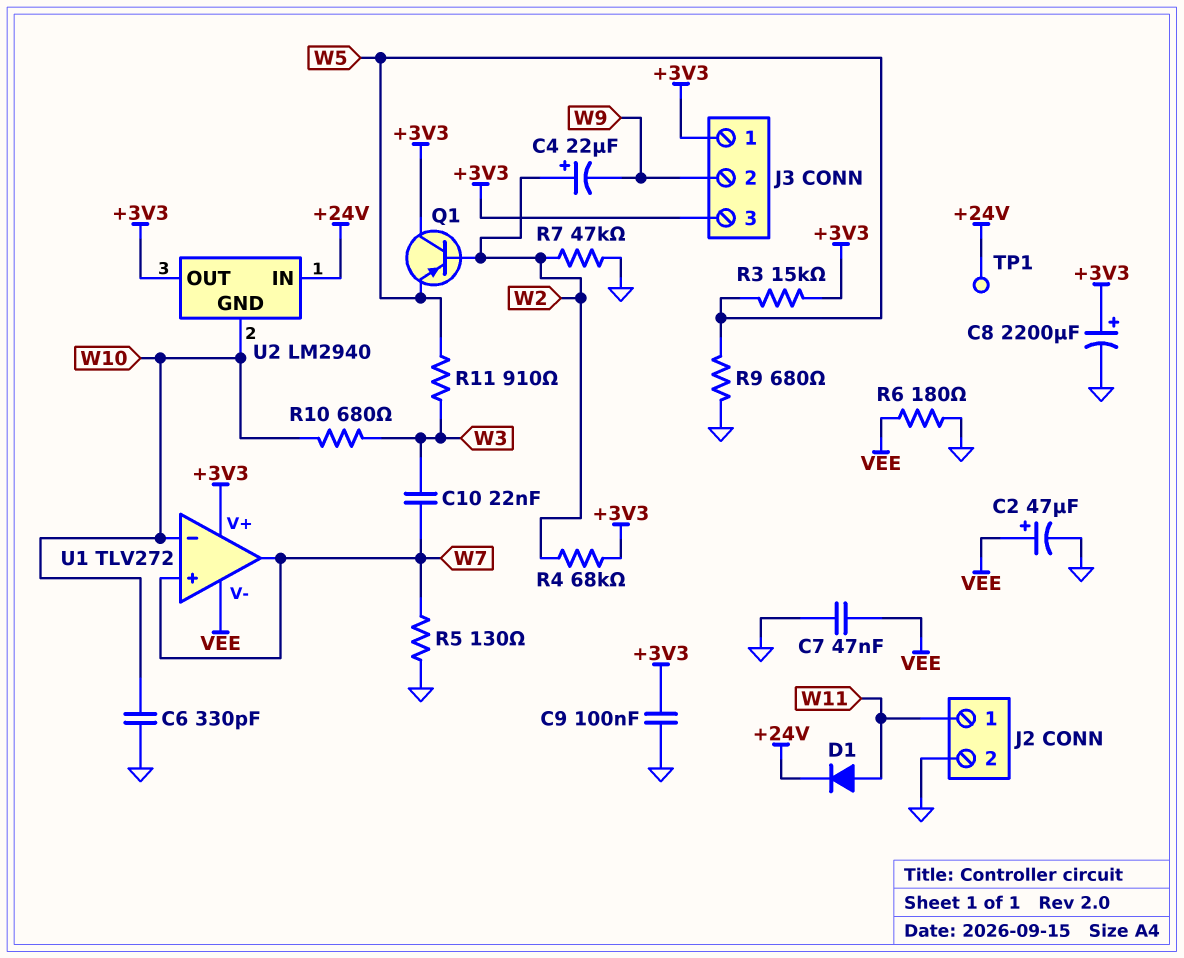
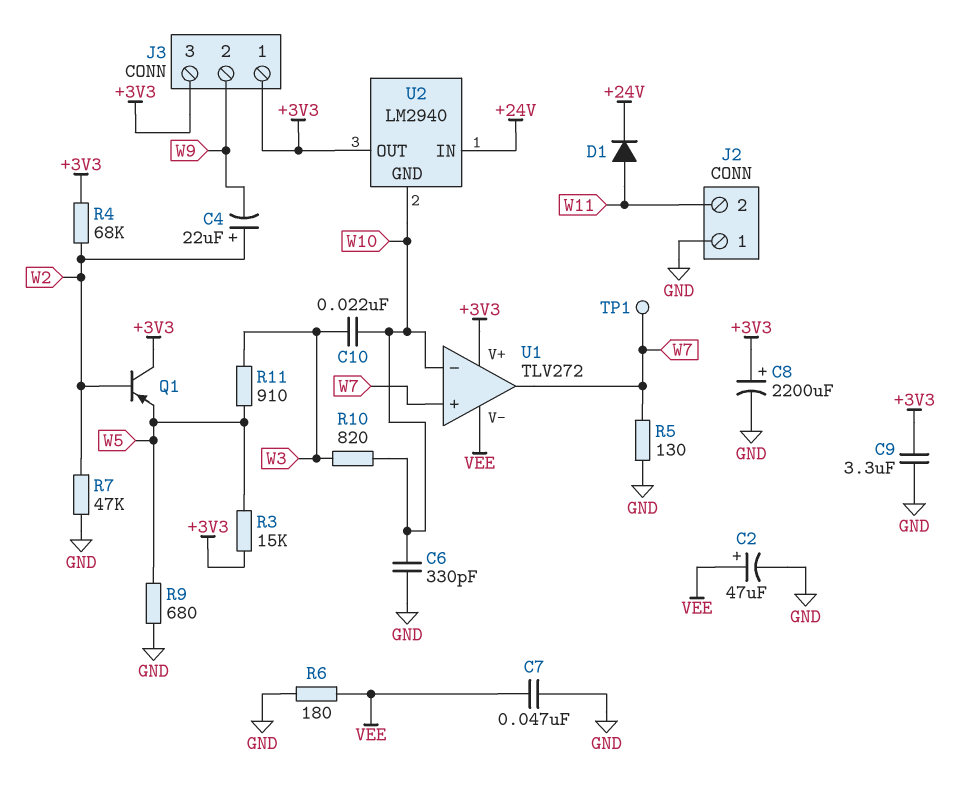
C9: 100nF (+3V3, GND) -> 3.3uF (+3V3, GND)
C10: 22nF (W3, W7) -> 22nF (W3, W10)
J2 pin 1: W11 -> GND
J2 pin 2: GND -> W11
R10: 680 (W3, W10) -> 820 (W3, W10)
TP1: test point (+24V) -> test point (W7)

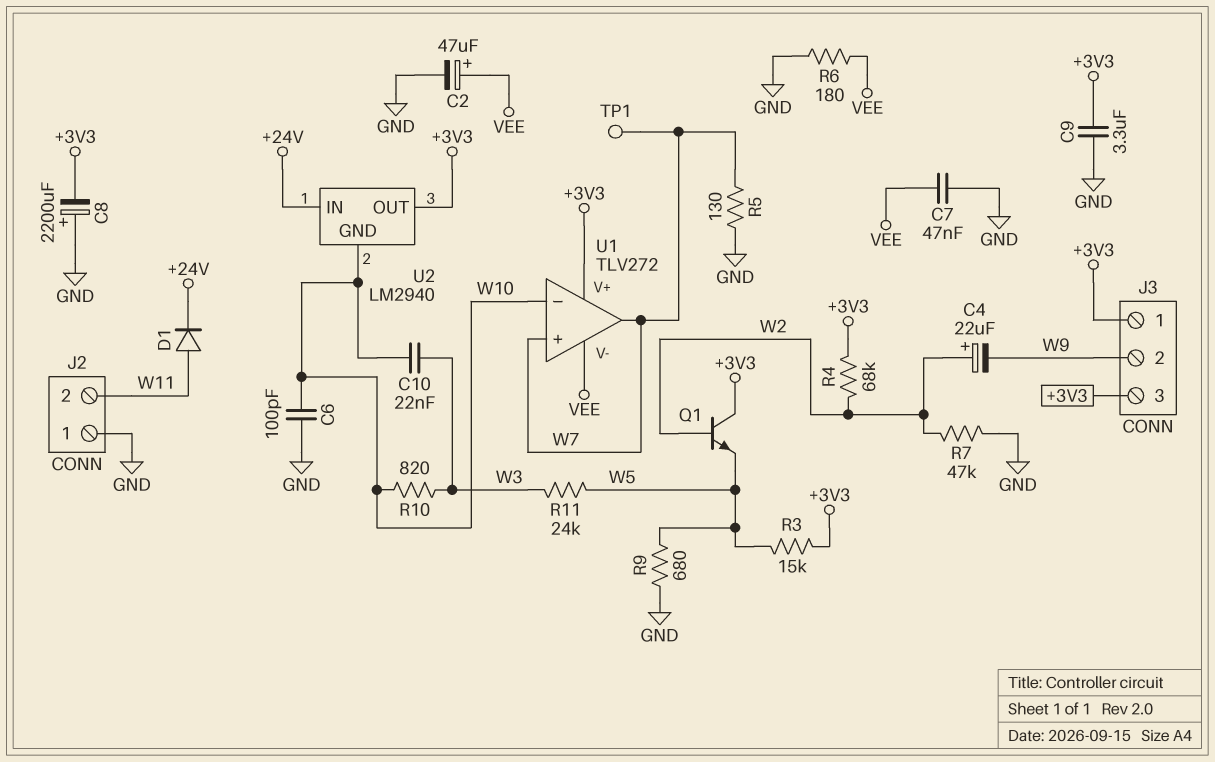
C6: 330pF (GND, W10) -> 100pF (GND, W10)
C8: 2200uF (plus +3V3, minus GND) -> 2200uF (plus GND, minus +3V3)
Q1: PNP (B W2, C +3V3, E W5) -> NPN (B W2, C +3V3, E W5)
R11: 910 (W3, W5) -> 24k (W3, W5)

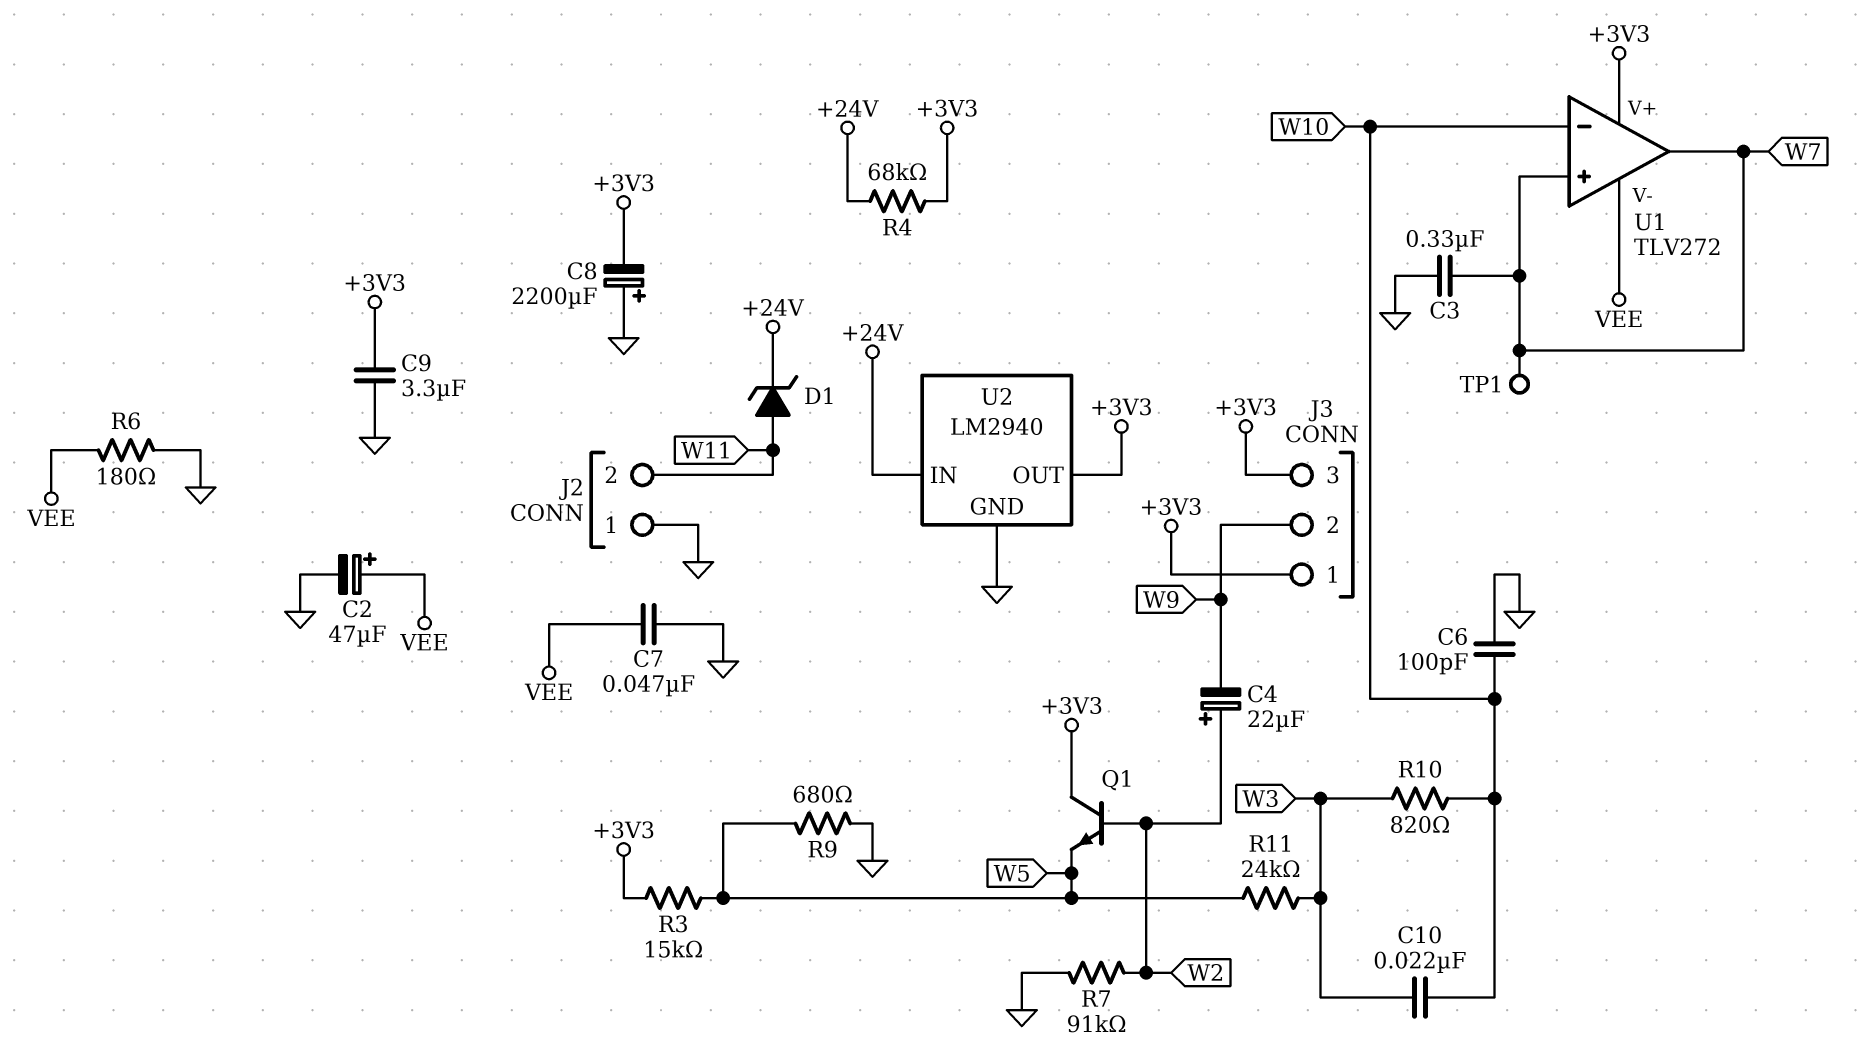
C3: none -> 330nF (GND, W7)
D1: diode (A W11, K +24V) -> zener (A W11, K +24V)
R4: 68k (+3V3, W2) -> 68k (+3V3, +24V)
R5: 130 (GND, W7) -> none
R7: 47k (GND, W2) -> 91k (GND, W2)
U2 pin GND: W10 -> GND

